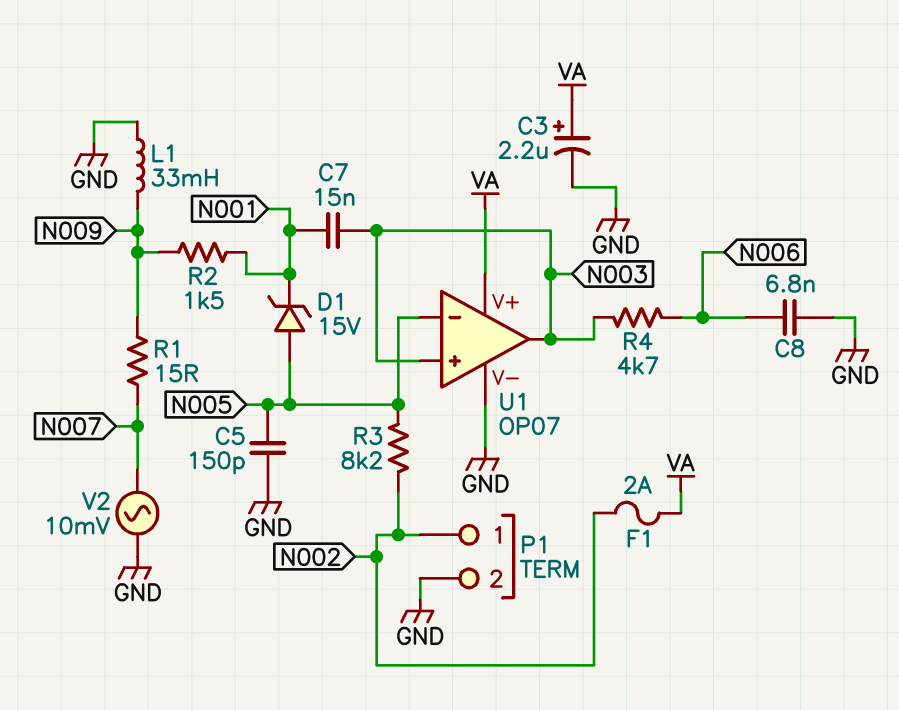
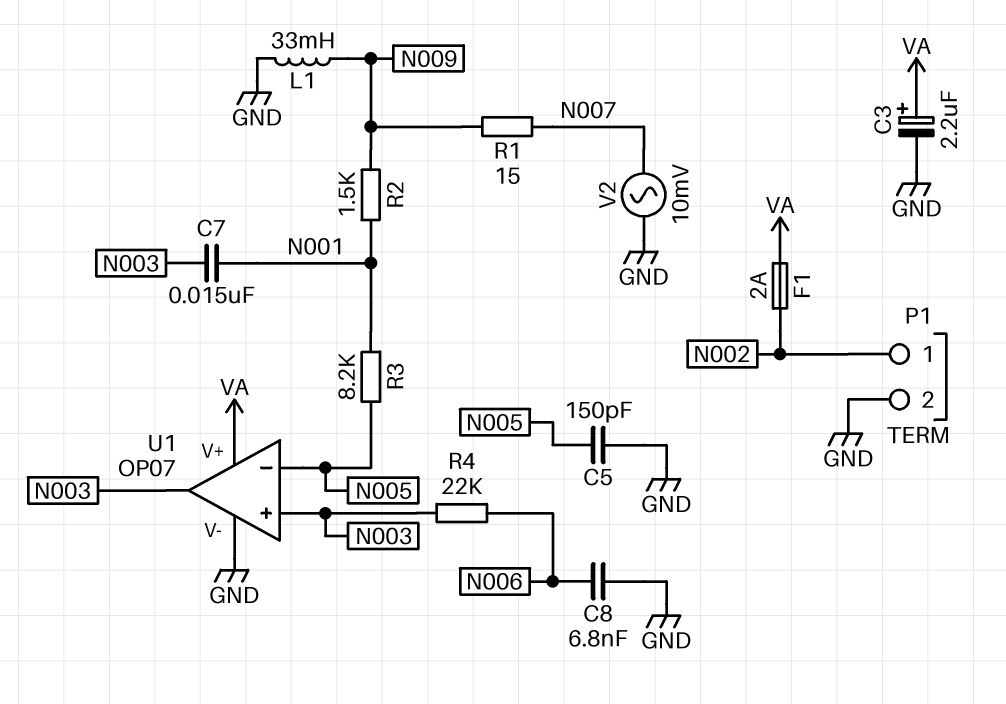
D1: zener 15V (A N005, K N001) -> none
R3: 8.2k (N002, N005) -> 8.2k (N001, N005)
R4: 4.7k (N003, N006) -> 22k (N003, N006)

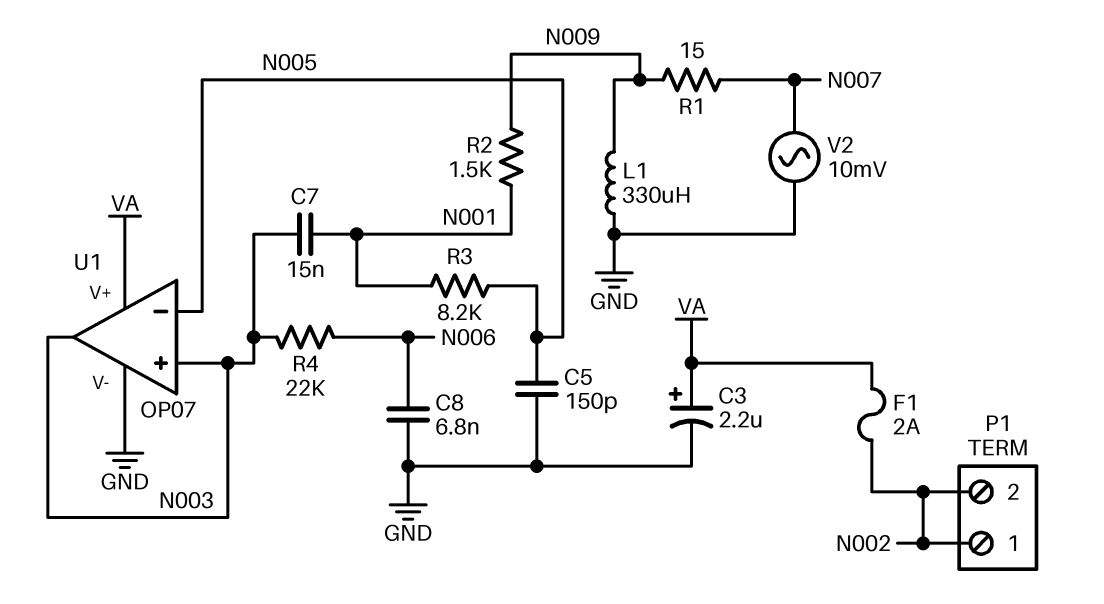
L1: 33mH (GND, N009) -> 330uH (GND, N009)
P1 pin 2: GND -> N002

